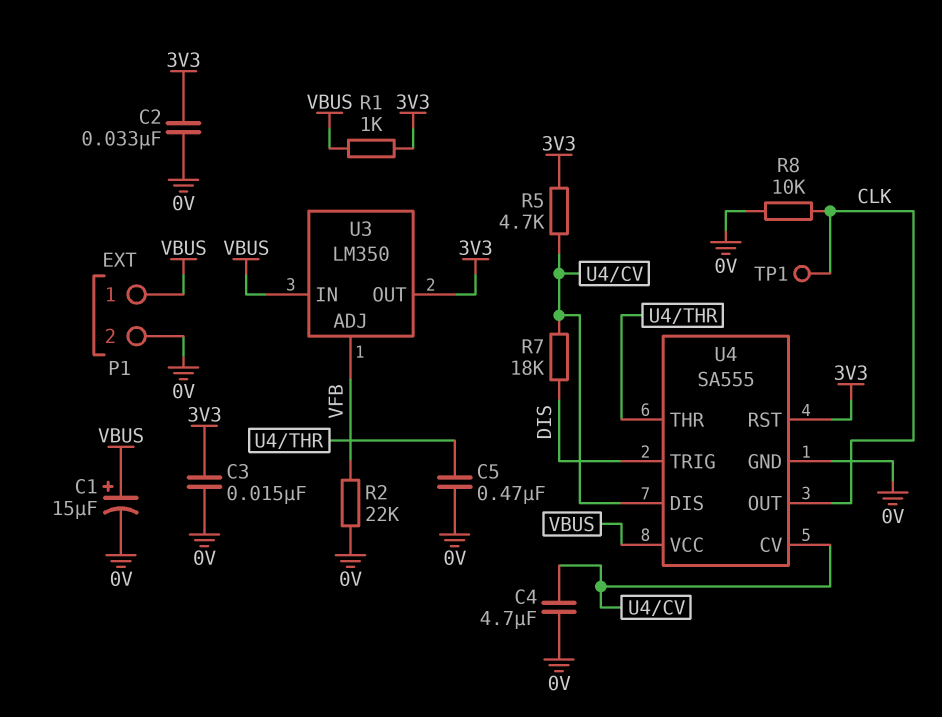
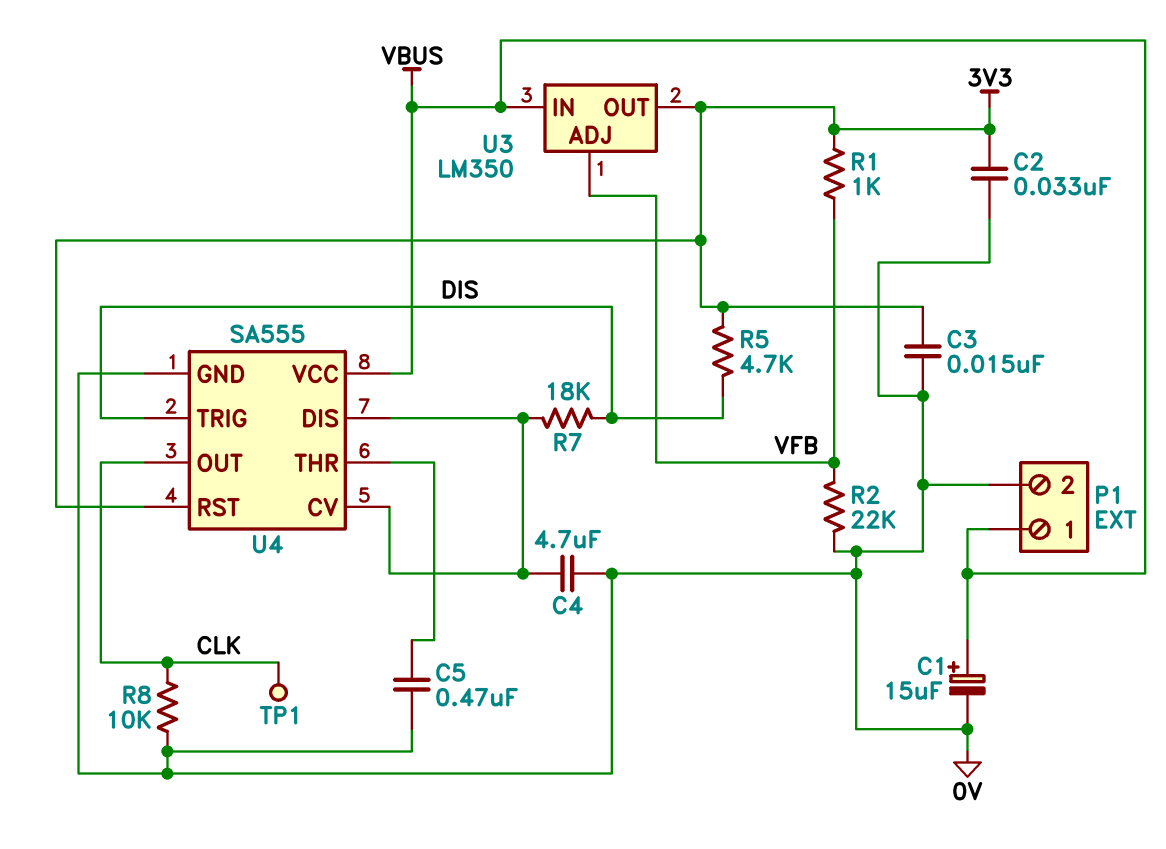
R1: 1k (3V3, VBUS) -> 1k (3V3, VFB)
R5: 4.7k (3V3, U4/CV) -> 4.7k (3V3, DIS)

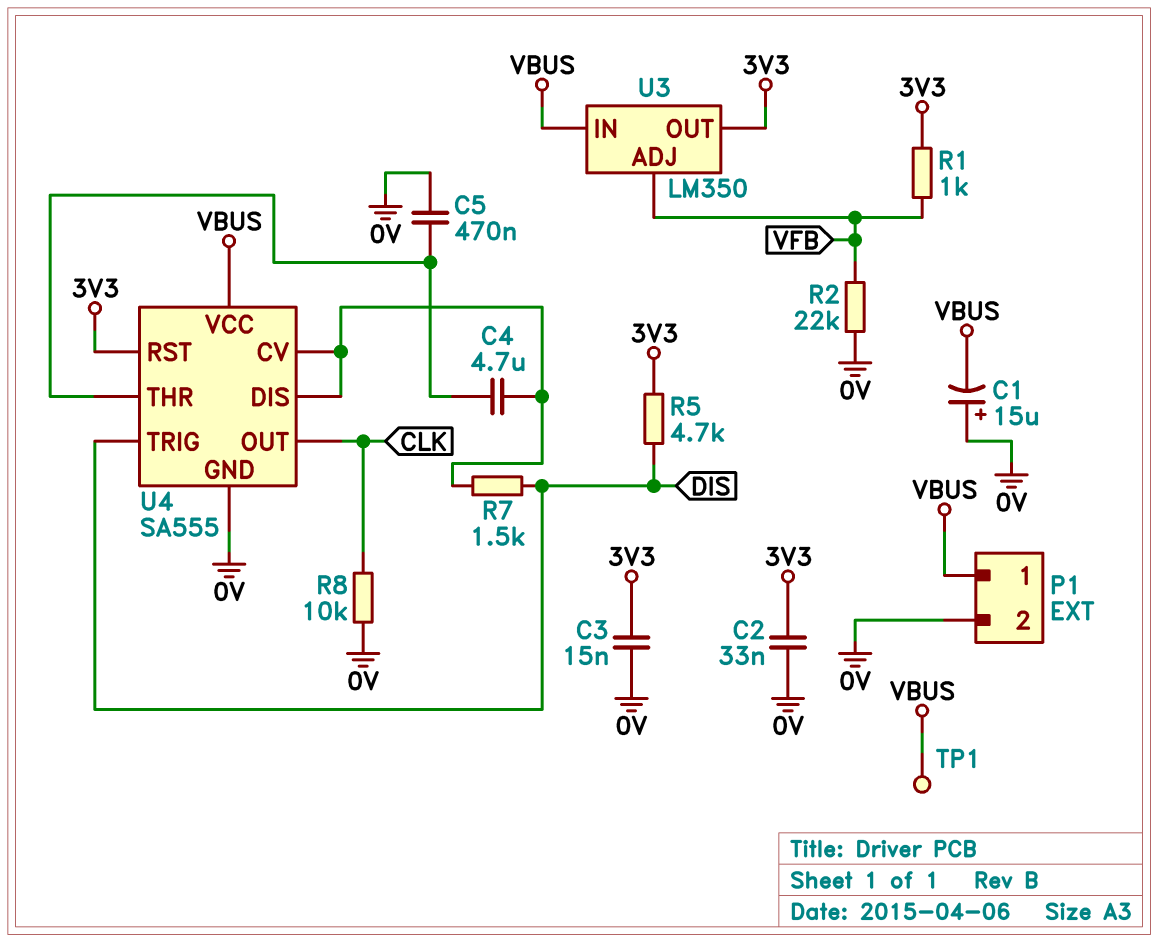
C1: 15uF (plus VBUS, minus 0V) -> 15uF (plus 0V, minus VBUS)
C4: 4.7uF (0V, U4/CV) -> 4.7uF (U4/CV, U4/THR)
R7: 18k (DIS, U4/CV) -> 1.5k (DIS, U4/CV)
TP1: test point (CLK) -> test point (VBUS)

